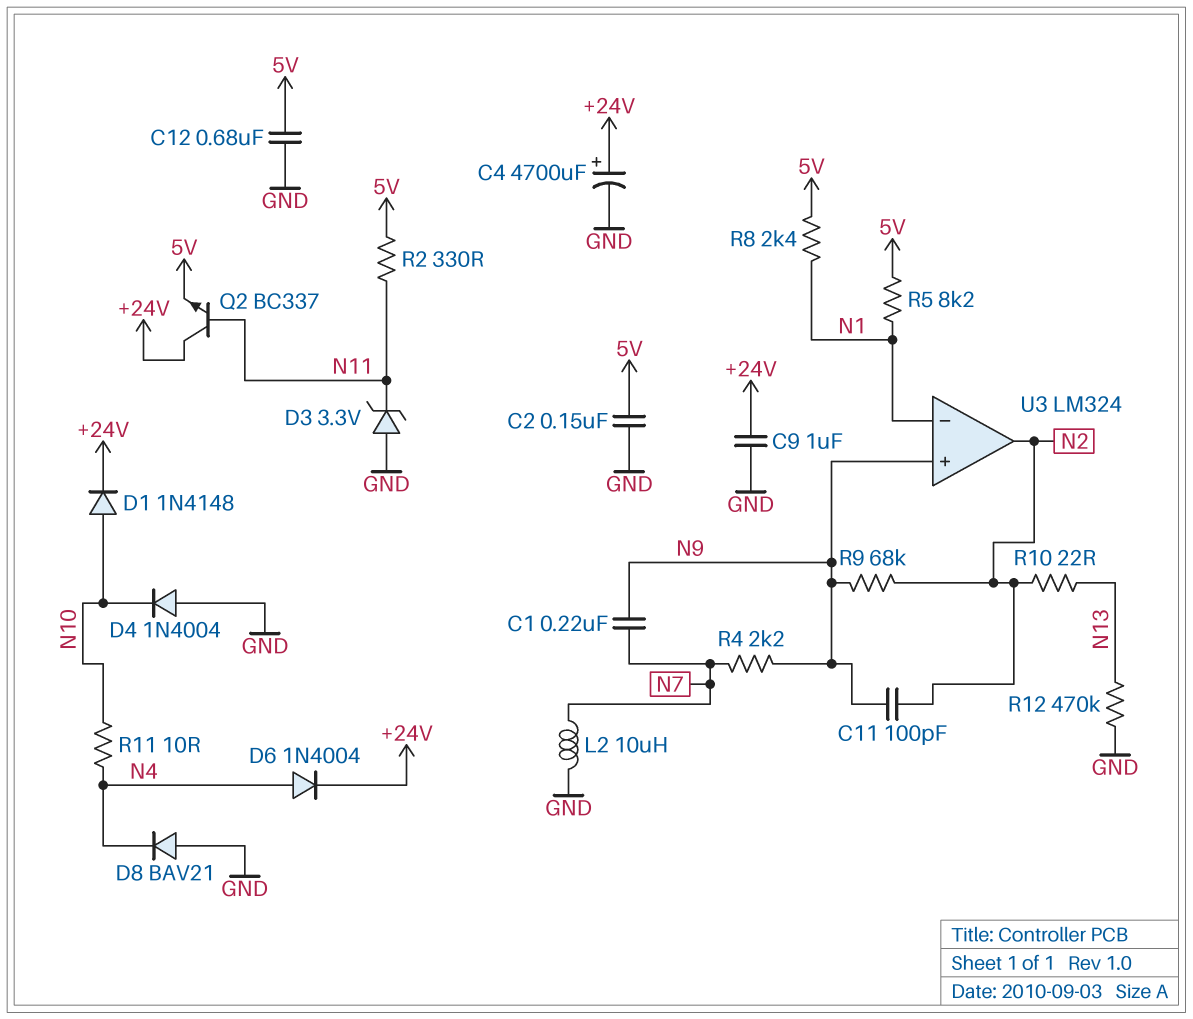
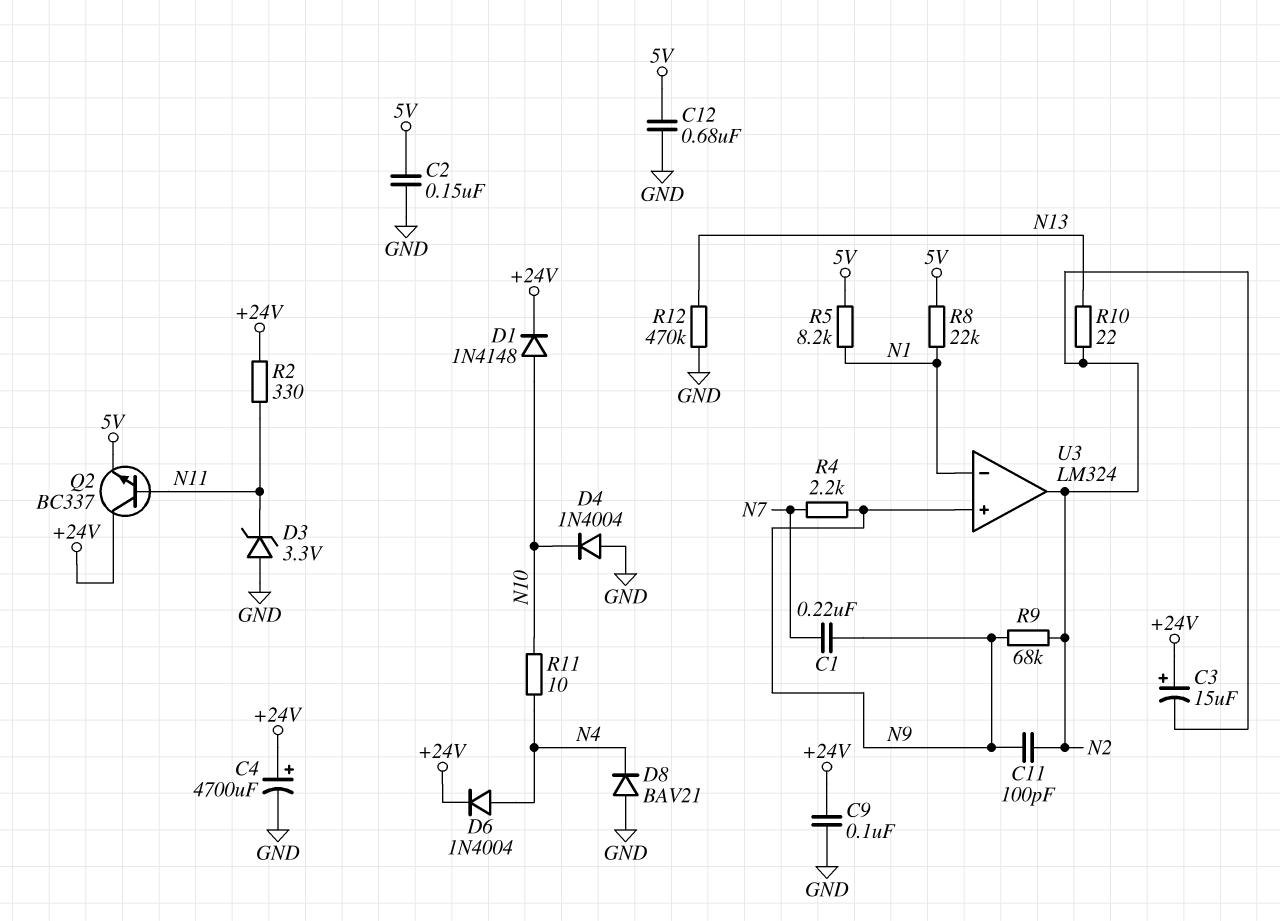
C3: none -> 15uF (plus +24V, minus N2)
C9: 1uF (+24V, GND) -> 100nF (+24V, GND)
L2: 10uH (GND, N7) -> none
R2: 330 (5V, N11) -> 330 (+24V, N11)
R8: 2.4k (5V, N1) -> 22k (5V, N1)

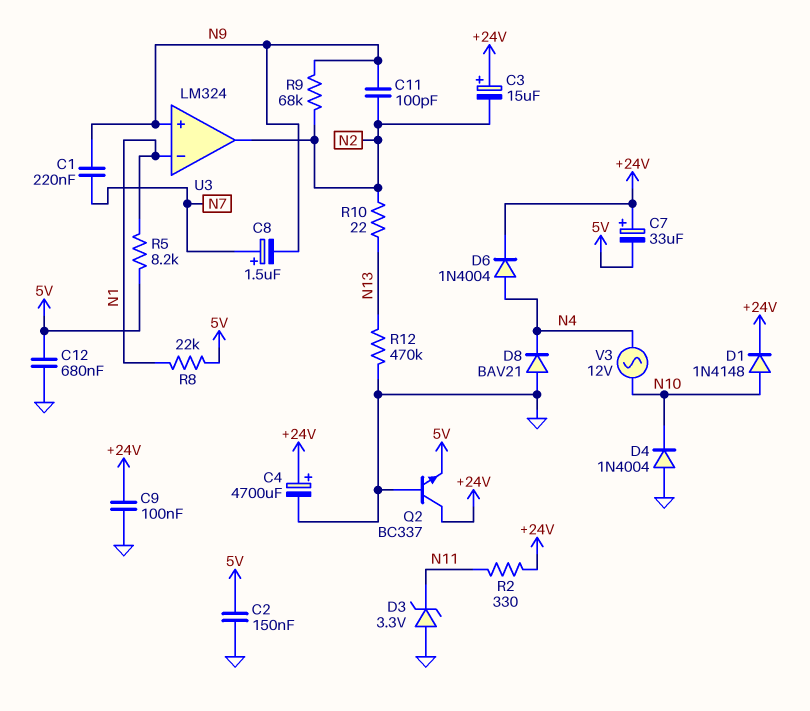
C7: none -> 33uF (plus +24V, minus 5V)
C8: none -> 1.5uF (plus N7, minus N9)
Q2: NPN BC337 (B N11, C +24V, E 5V) -> NPN BC337 (B GND, C +24V, E 5V)
R4: 2.2k (N7, N9) -> none
R11: 10 (N4, N10) -> none
V3: none -> AC 12V (N4, N10)

